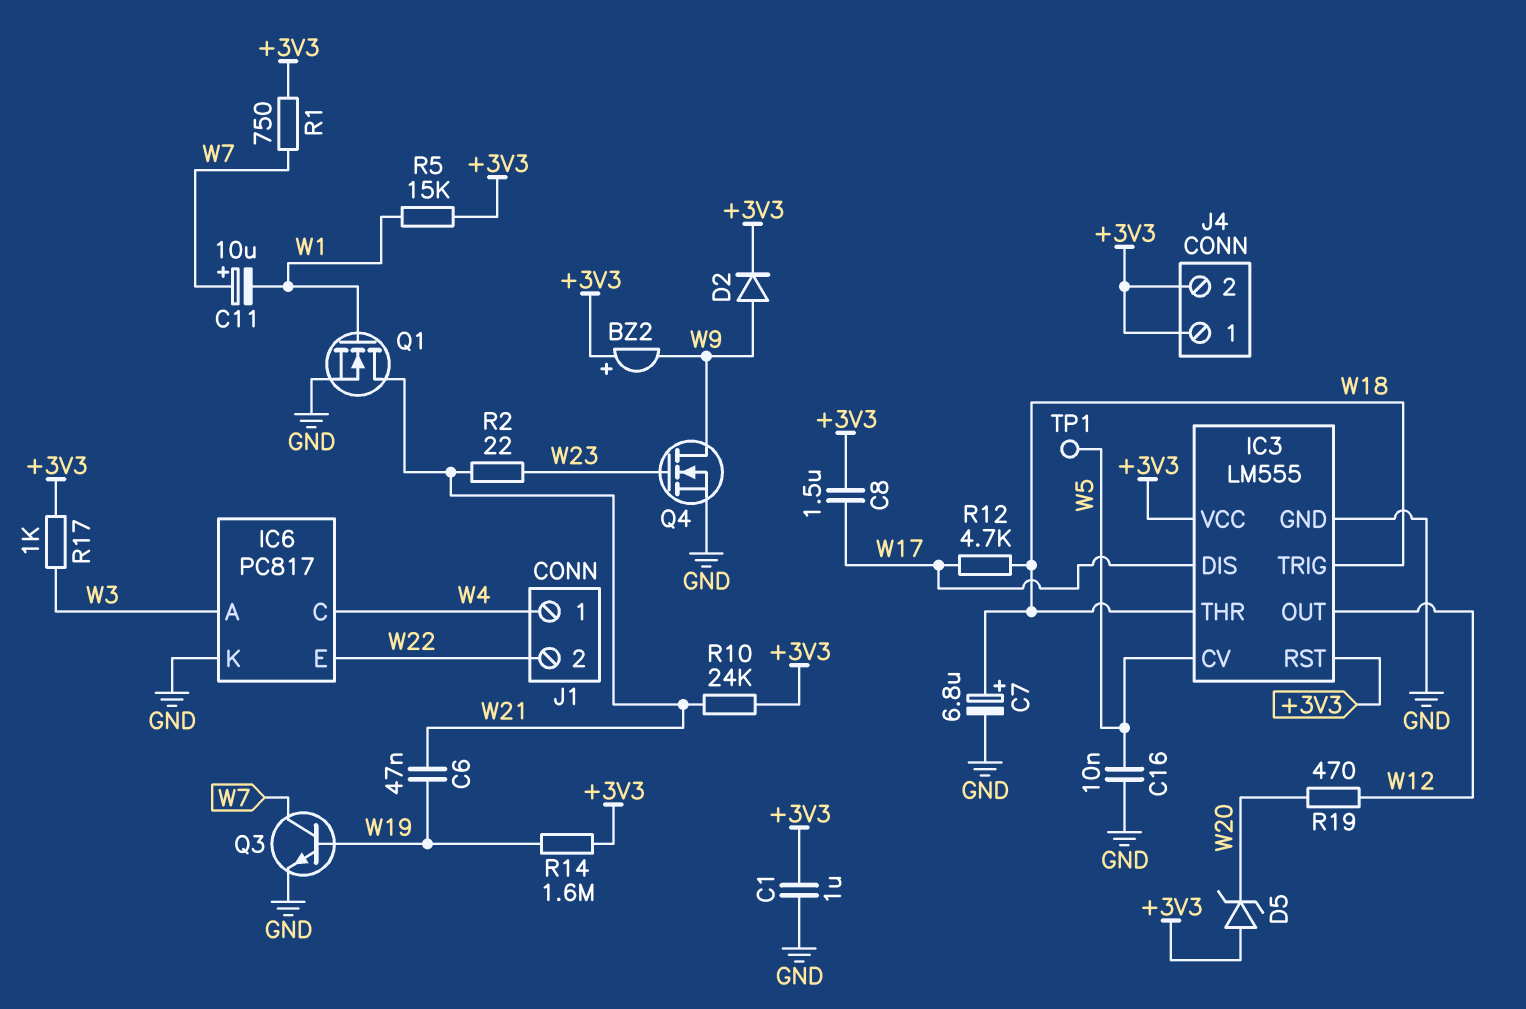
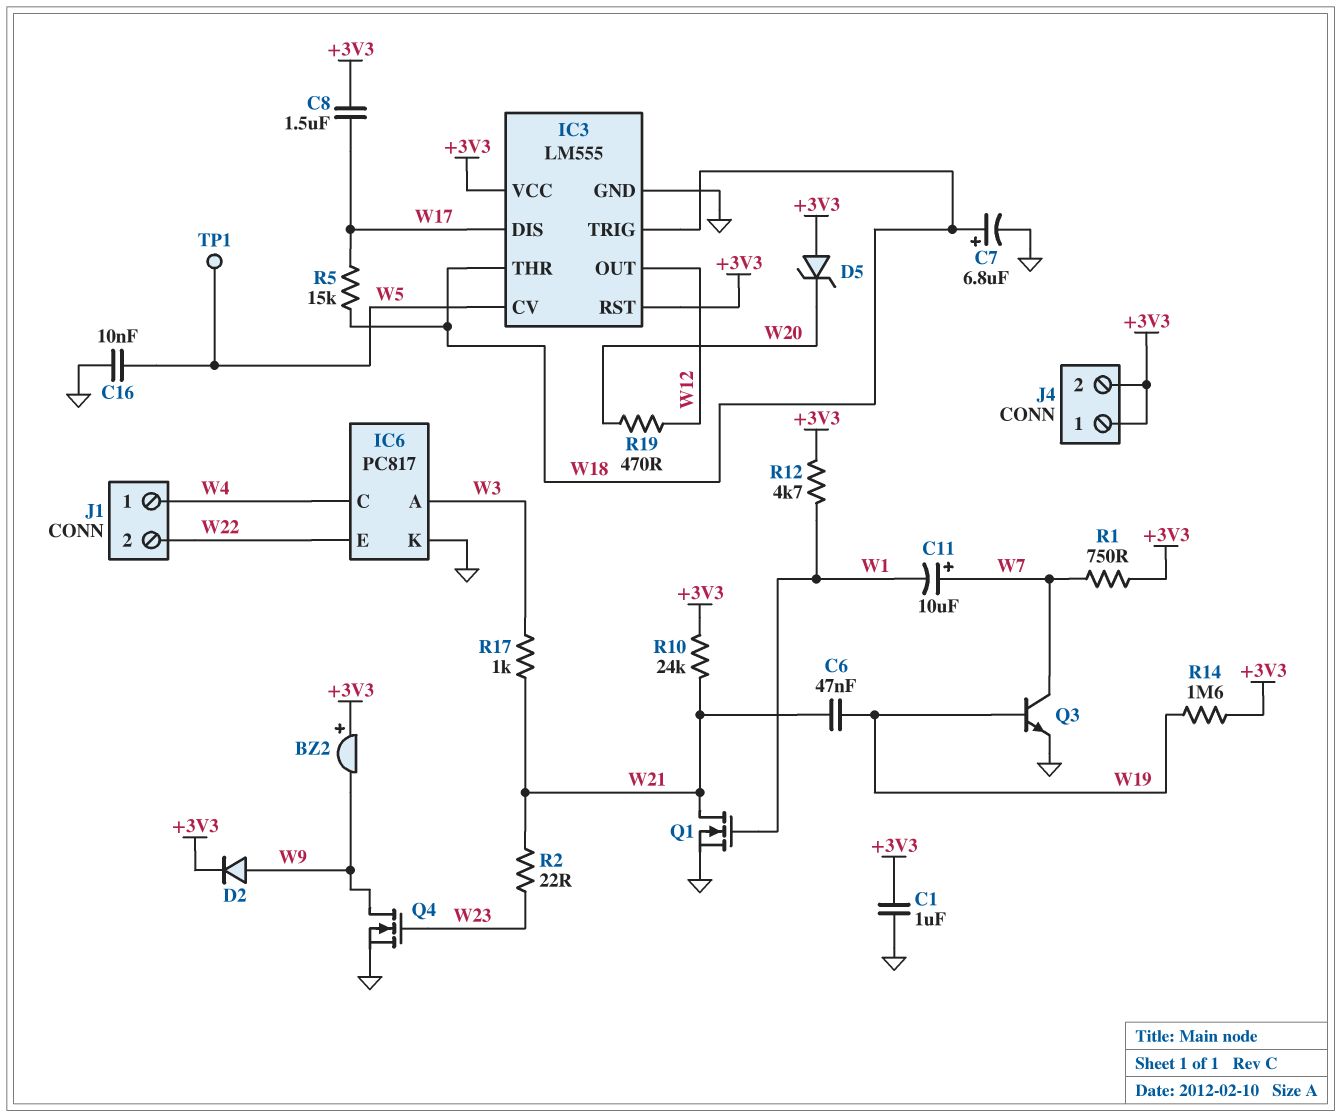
R5: 15k (+3V3, W1) -> 15k (W17, W18)
R12: 4.7k (W17, W18) -> 4.7k (+3V3, W1)
R17: 1k (+3V3, W3) -> 1k (W3, W21)

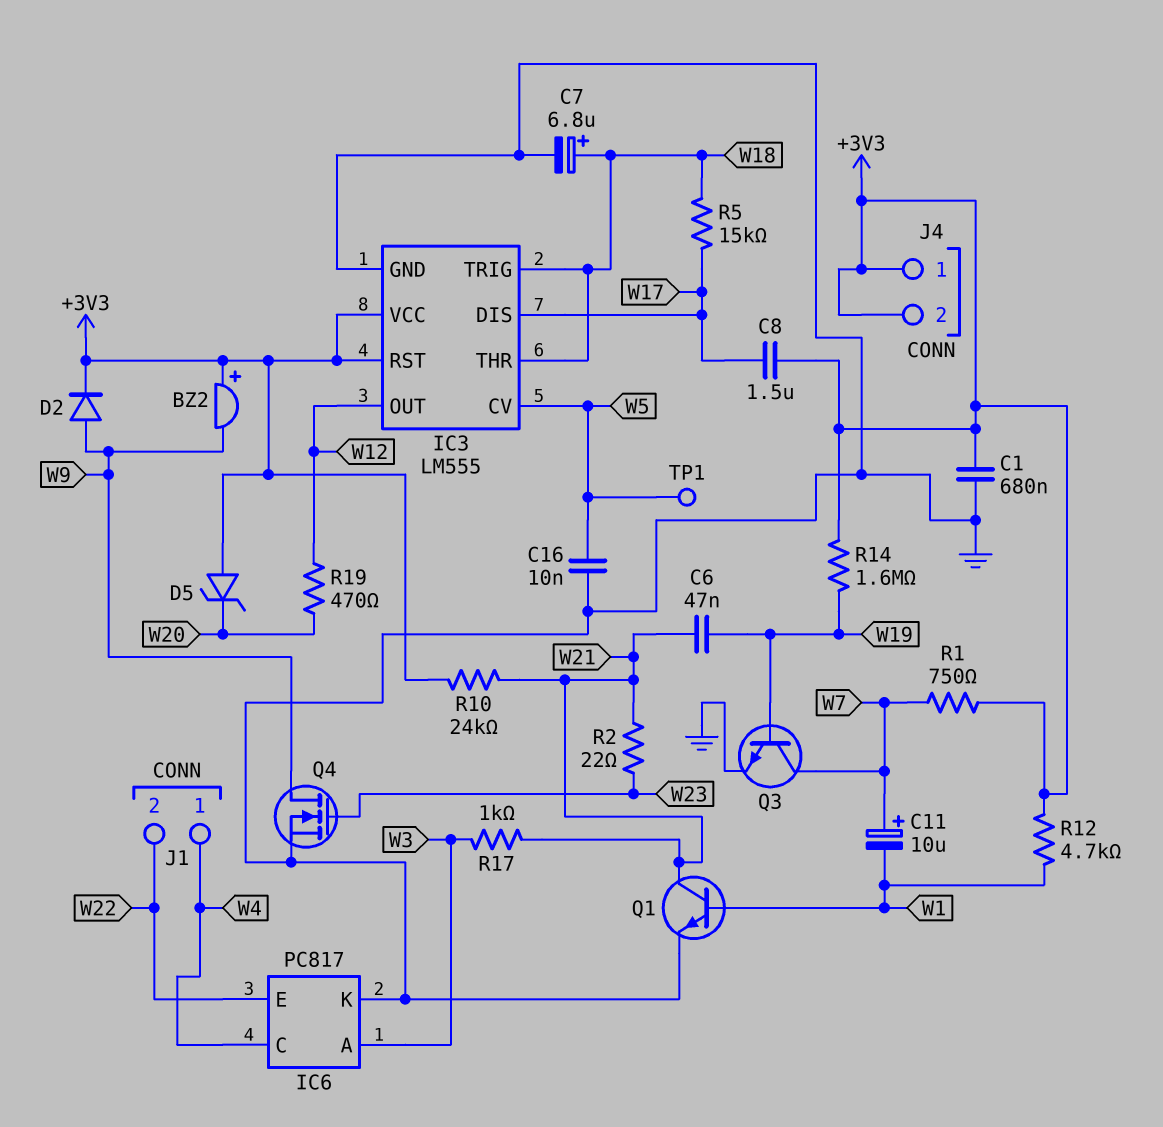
C1: 1uF (+3V3, GND) -> 680nF (+3V3, GND)
Q1: NMOS (G W1, D W21, S GND) -> NPN (B W1, C W21, E GND)

